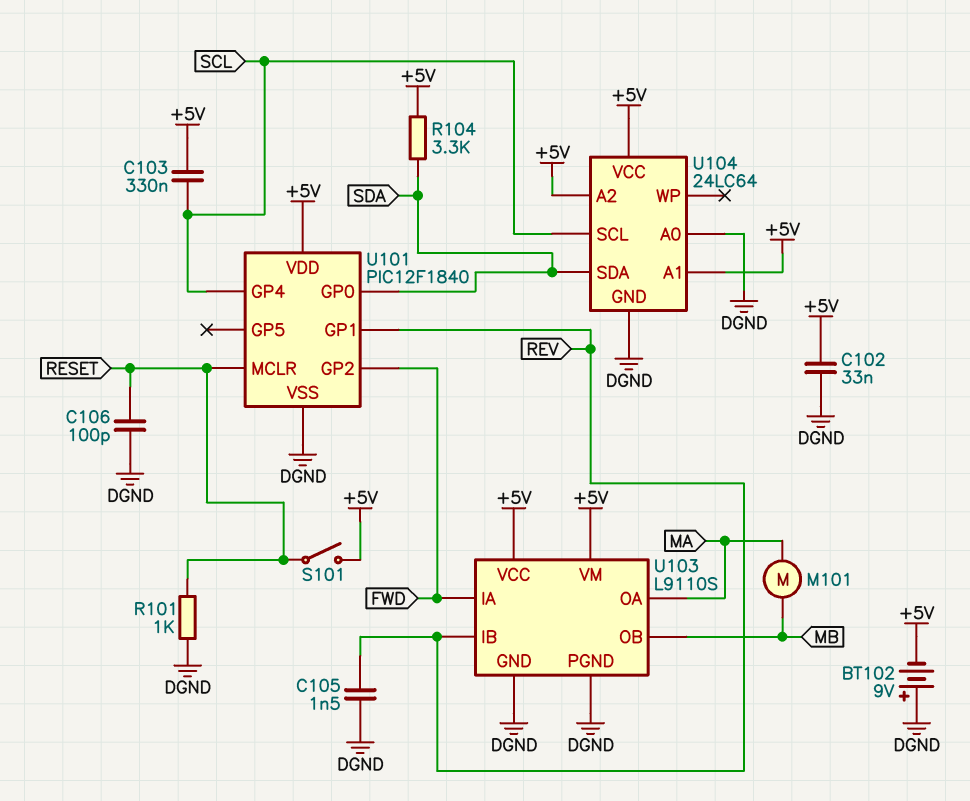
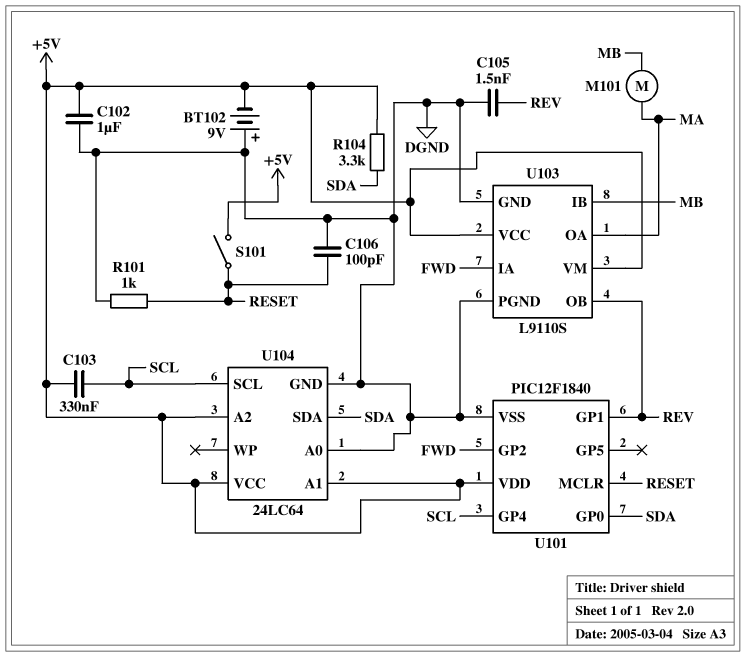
C102: 33nF (+5V, DGND) -> 1uF (+5V, DGND)
U103 pin IB: REV -> MB
U103 pin OB: MB -> REV

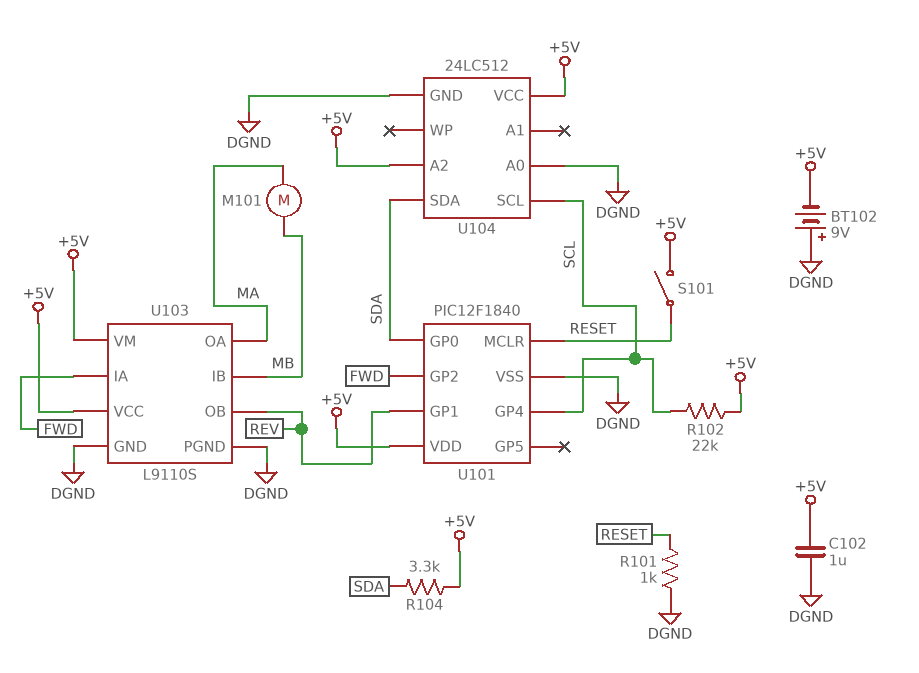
C103: 330nF (+5V, SCL) -> none
C105: 1.5nF (DGND, REV) -> none
C106: 100pF (DGND, RESET) -> none
R102: none -> 22k (+5V, SCL)
U104: 24LC64 -> 24LC512
U104 pin A1: +5V -> none

